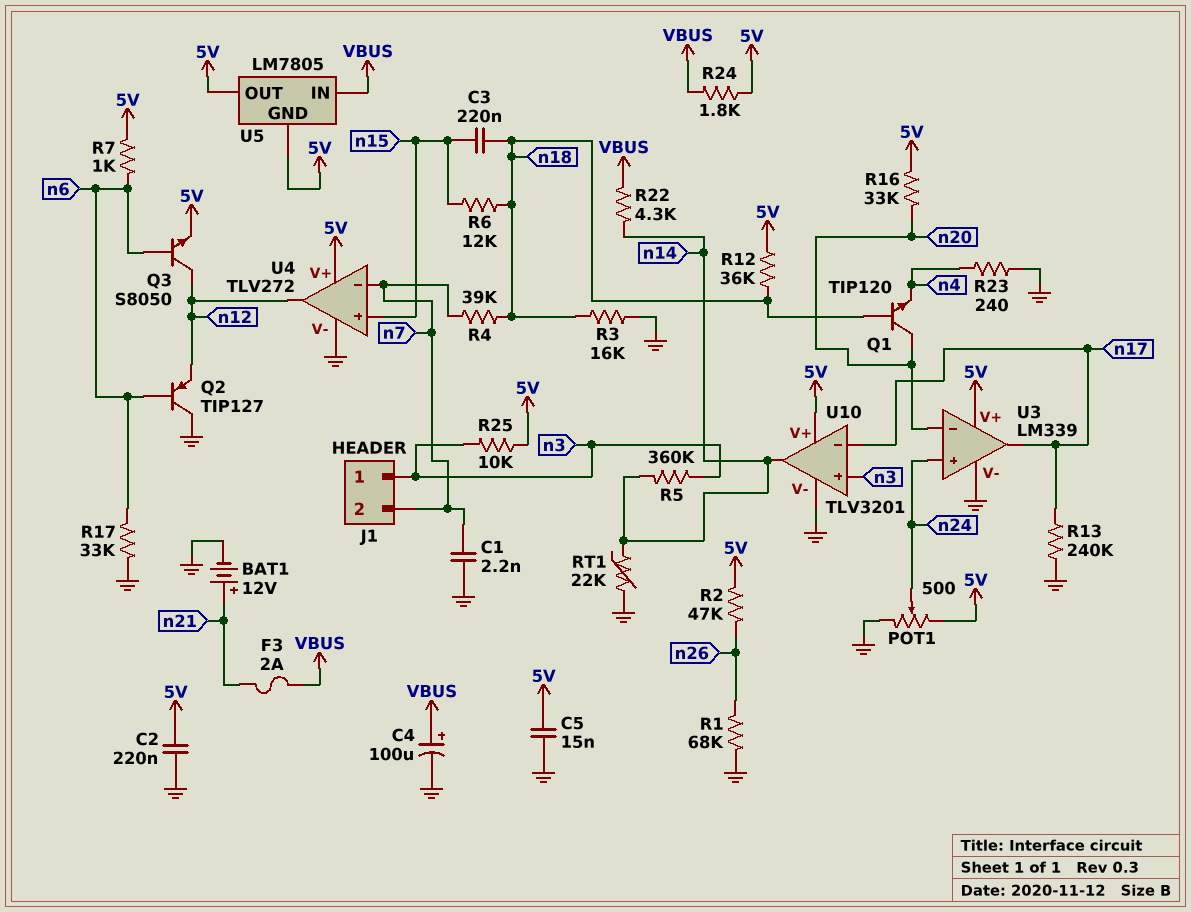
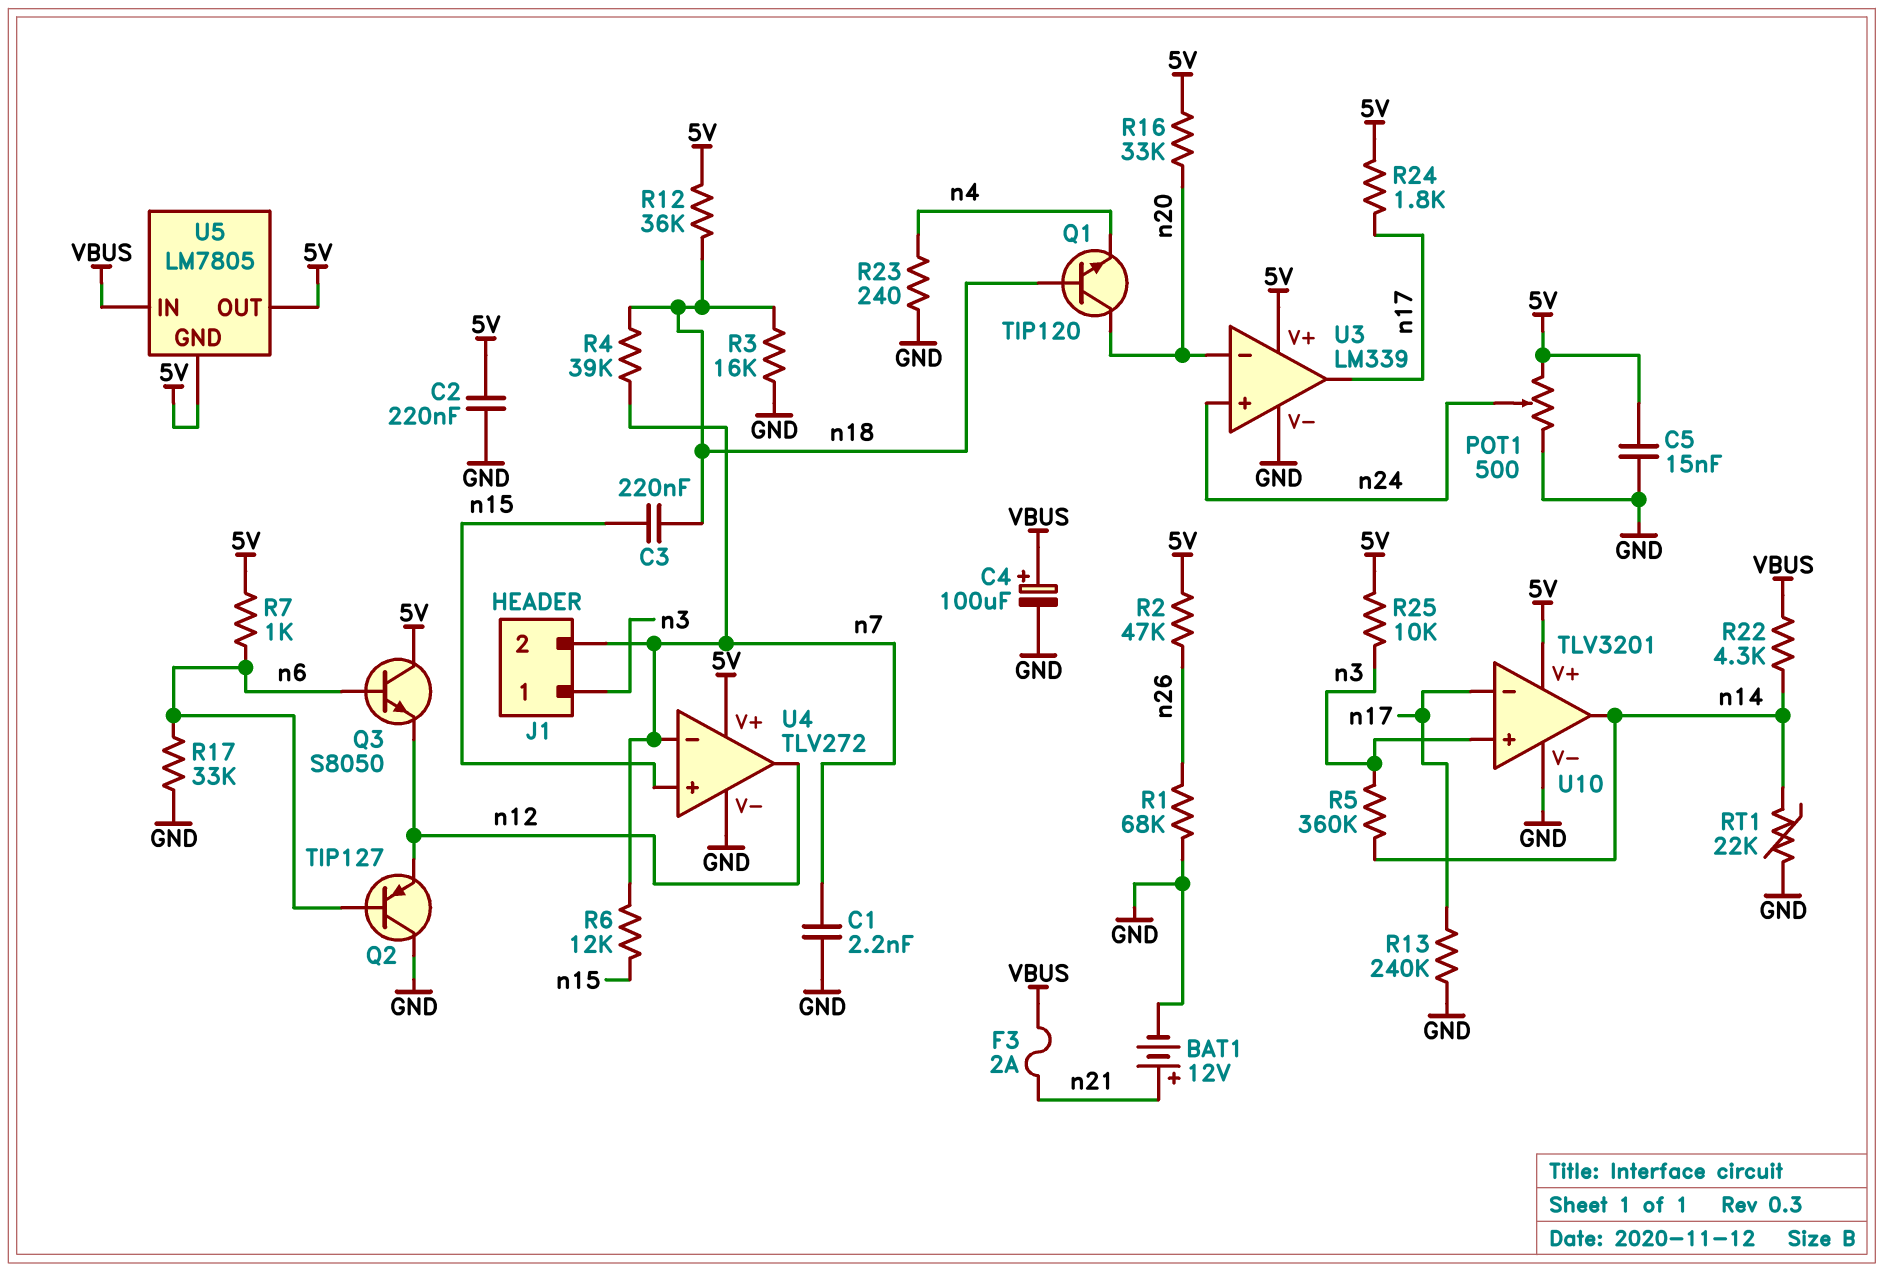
Q3: NPN S8050 (B n6, C n12, E 5V) -> NPN S8050 (B n6, C 5V, E n12)
R6: 12k (n15, n18) -> 12k (n7, n15)
R24: 1.8k (5V, VBUS) -> 1.8k (5V, n17)

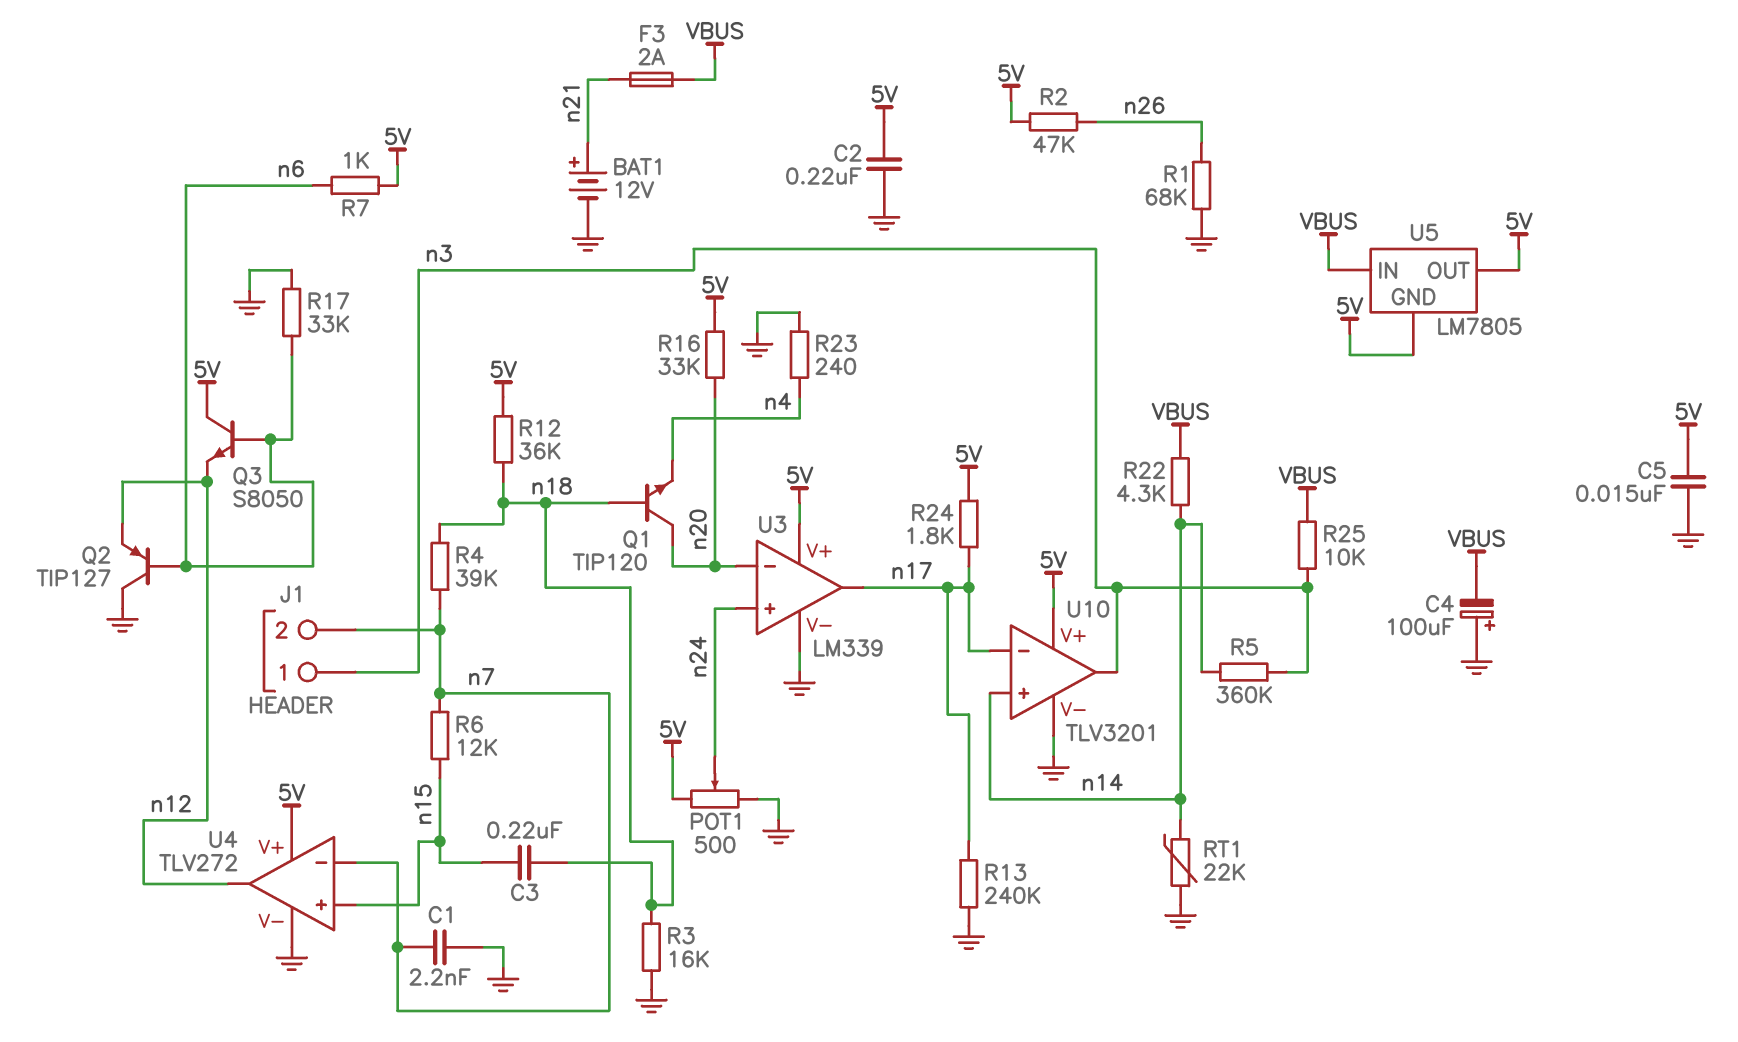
C4: 100uF (plus VBUS, minus GND) -> 100uF (plus GND, minus VBUS)
R25: 10k (5V, n3) -> 10k (VBUS, n3)
U10 pin in+: n3 -> n14
U10 pin out: n14 -> n3

